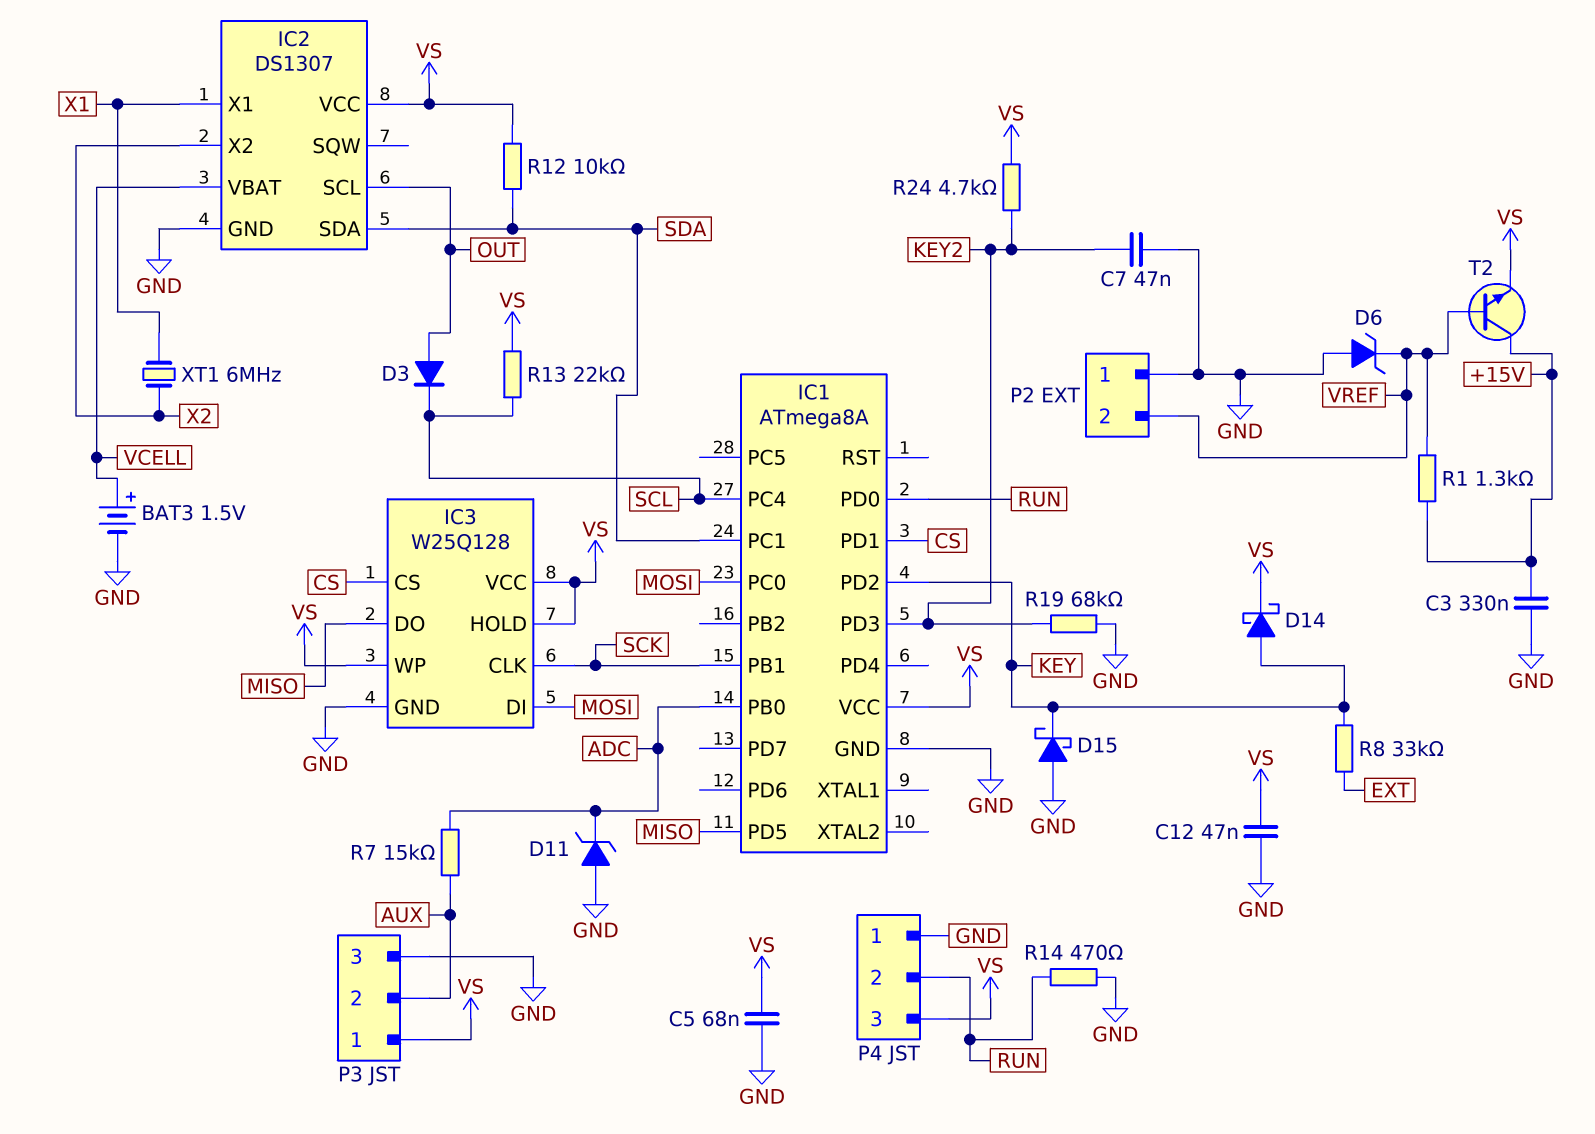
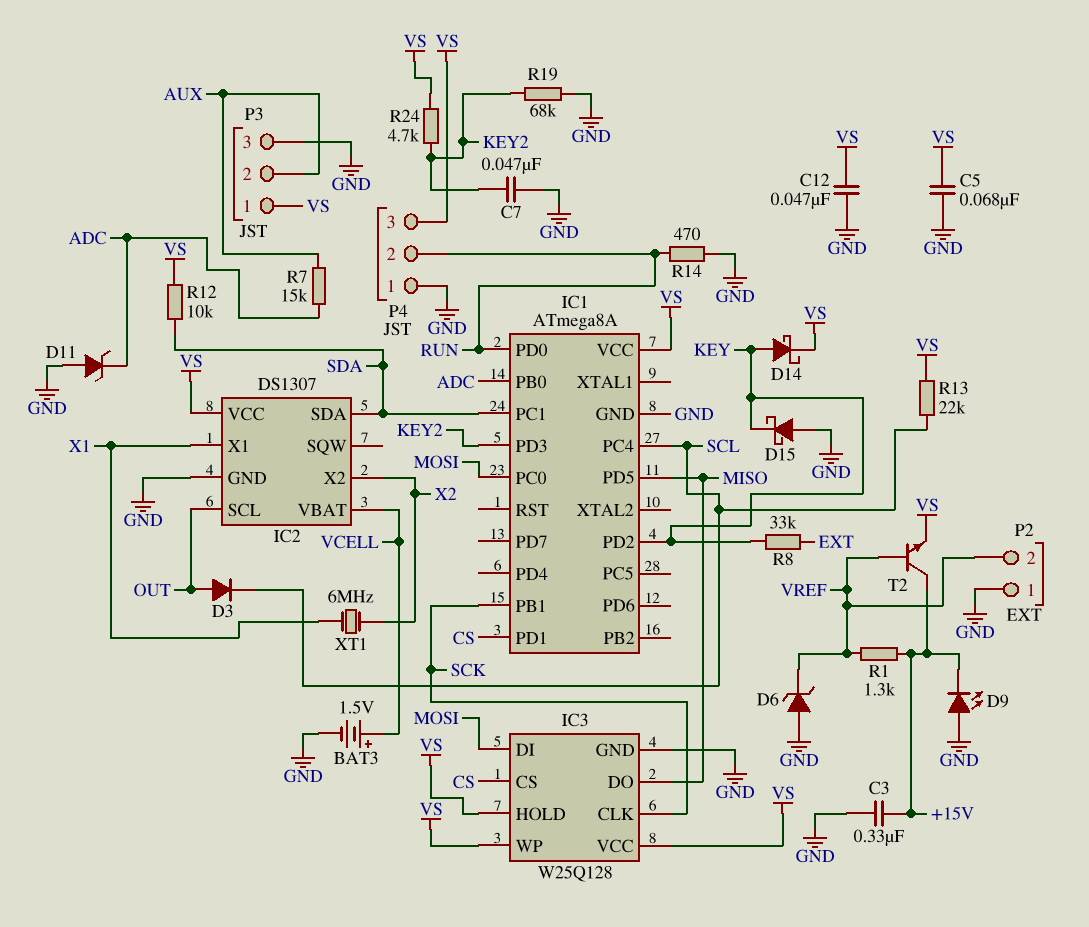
D9: none -> LED (A GND, K +15V)

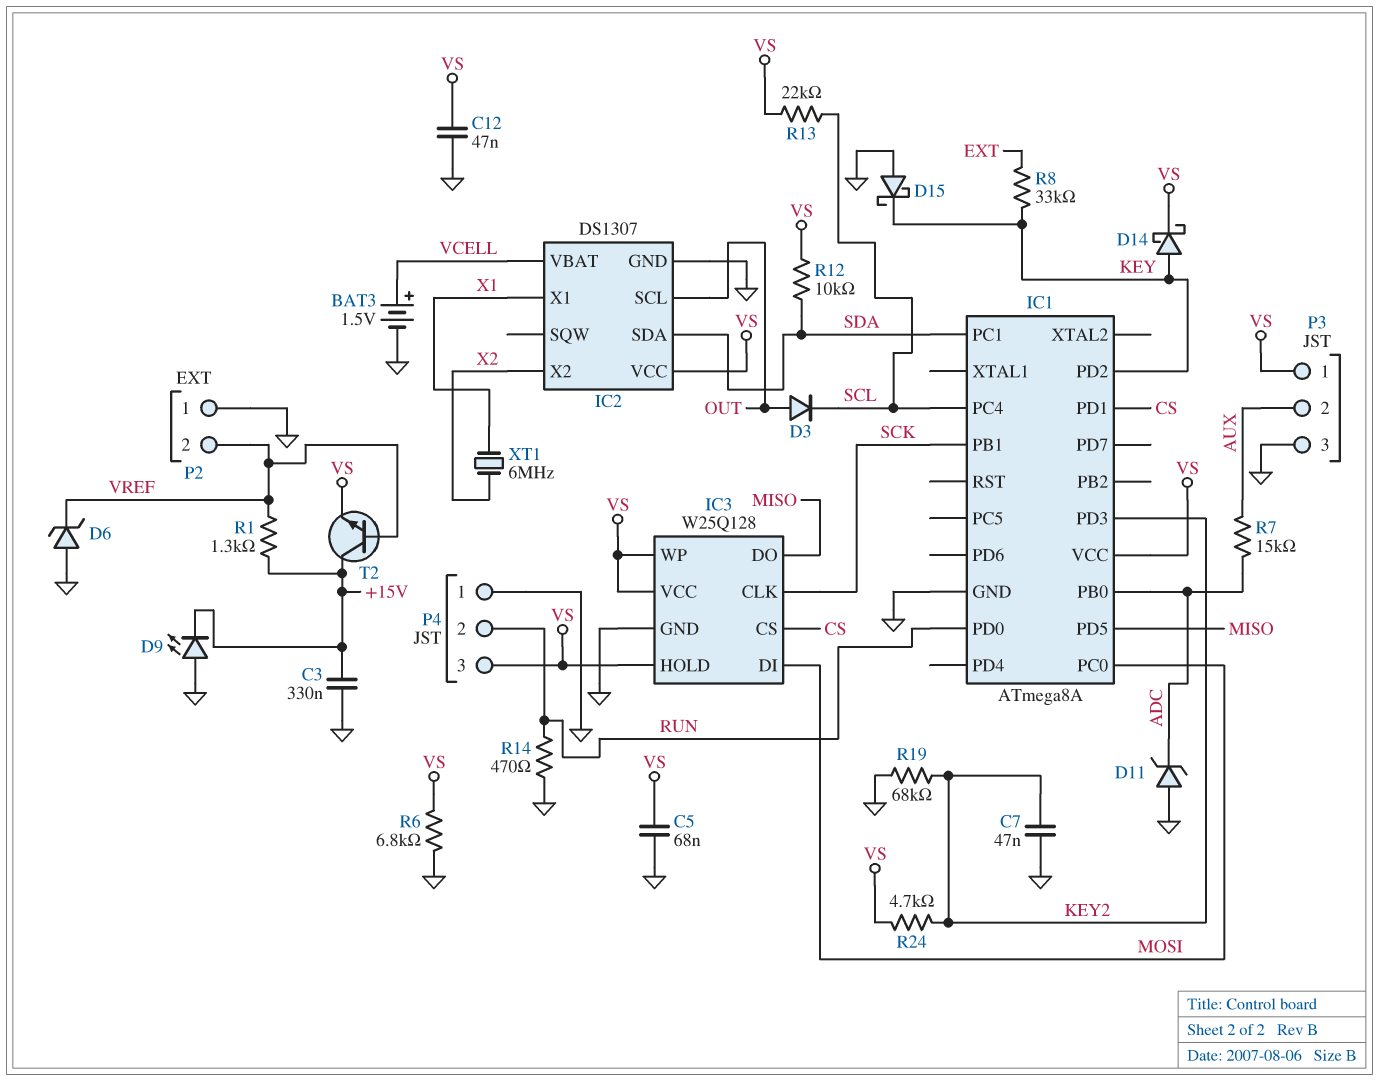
R6: none -> 6.8k (GND, VS)

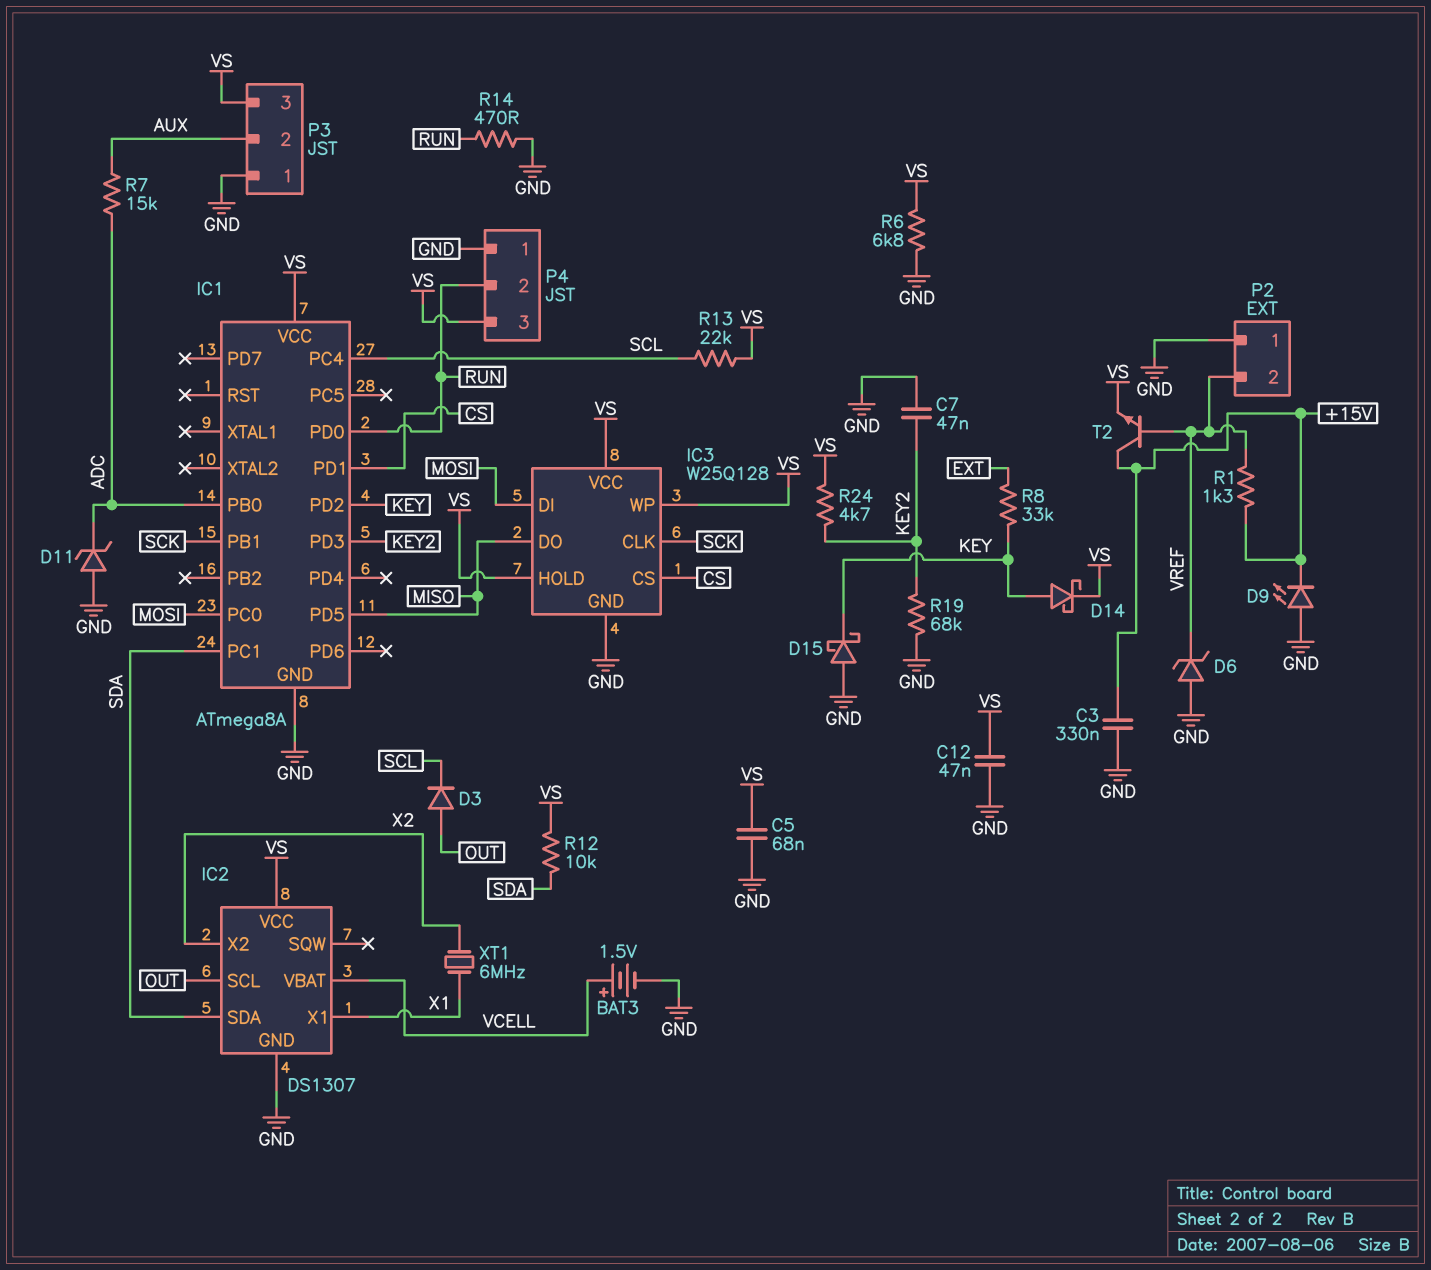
P3 pin 1: VS -> GND
P3 pin 3: GND -> VS

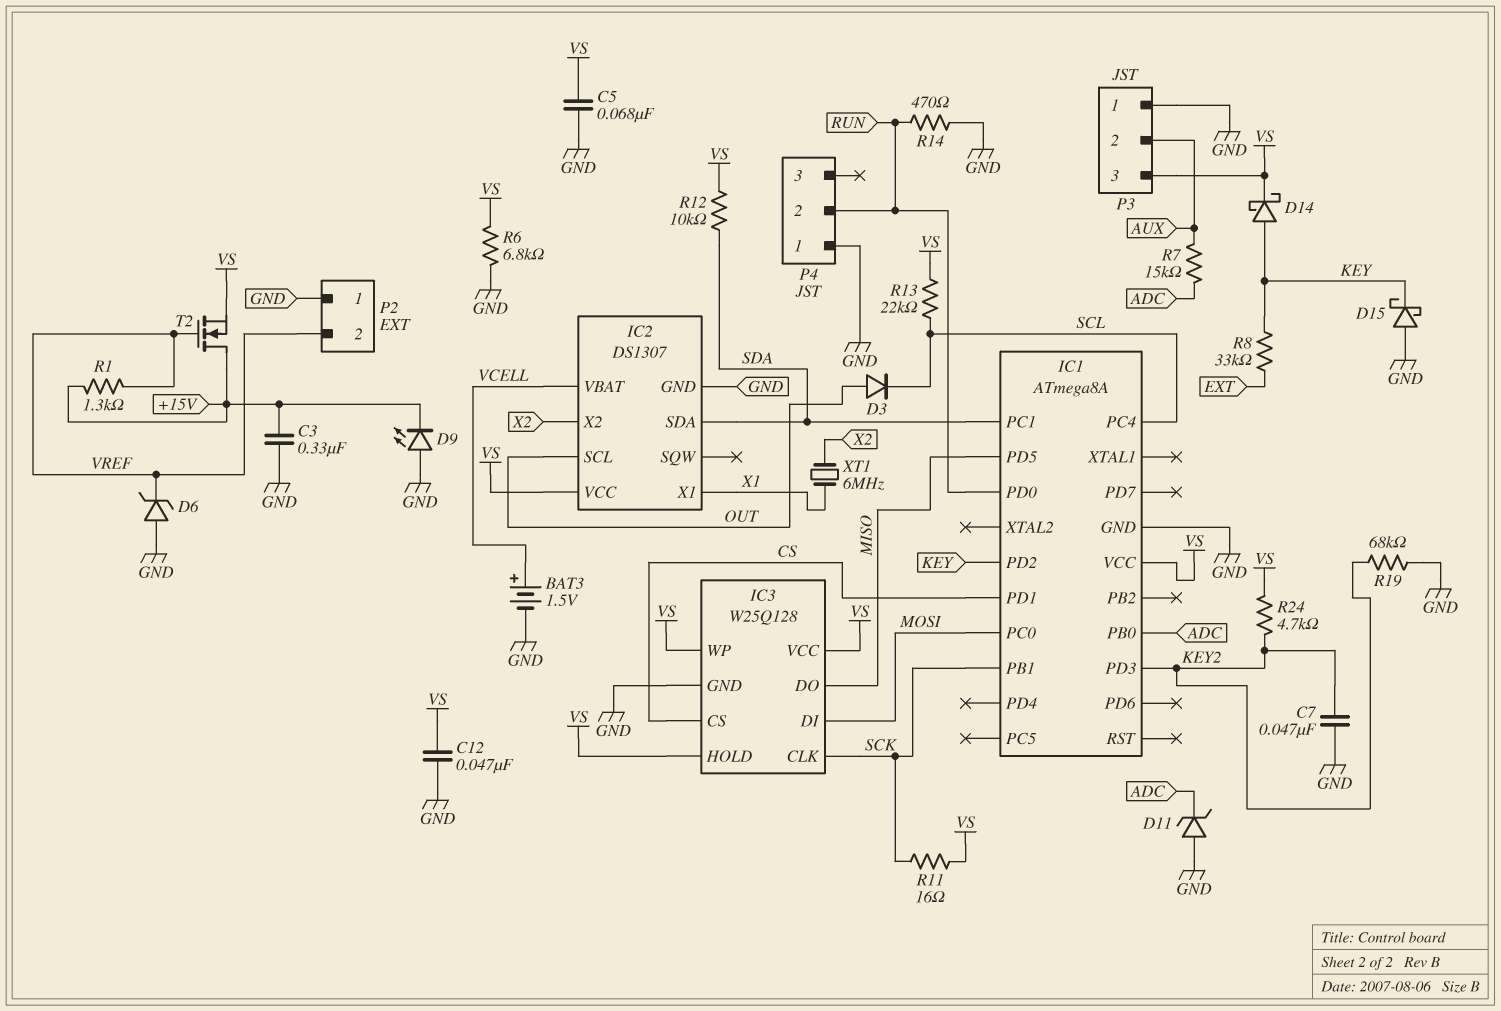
P4 pin 3: VS -> none
R11: none -> 16 (SCK, VS)
T2: NPN (B VREF, C +15V, E VS) -> NMOS (G VREF, D +15V, S VS)

